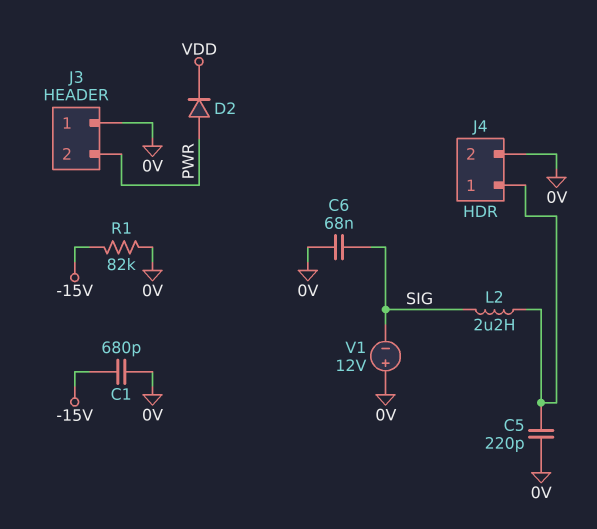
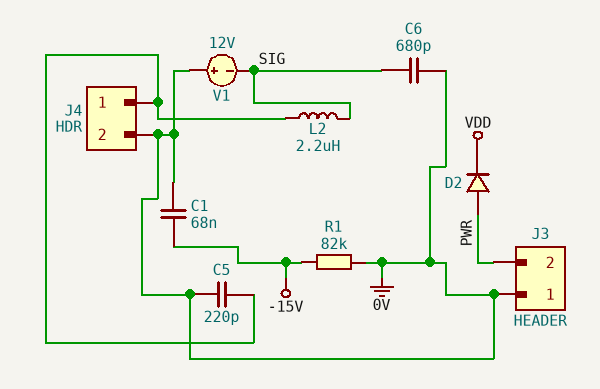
C1: 680pF (-15V, 0V) -> 68nF (-15V, 0V)
C6: 68nF (0V, SIG) -> 680pF (0V, SIG)

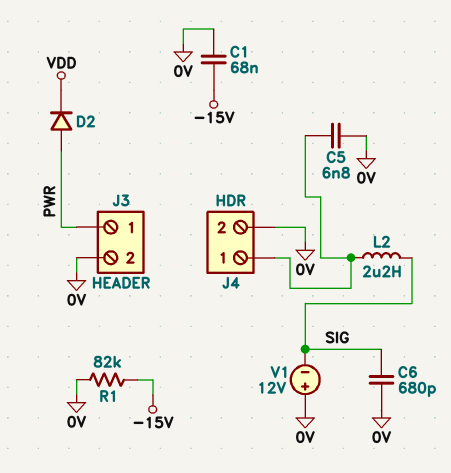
C5: 220pF (0V, J4/1) -> 6.8nF (0V, J4/1)
J3 pin 1: 0V -> PWR
J3 pin 2: PWR -> 0V

